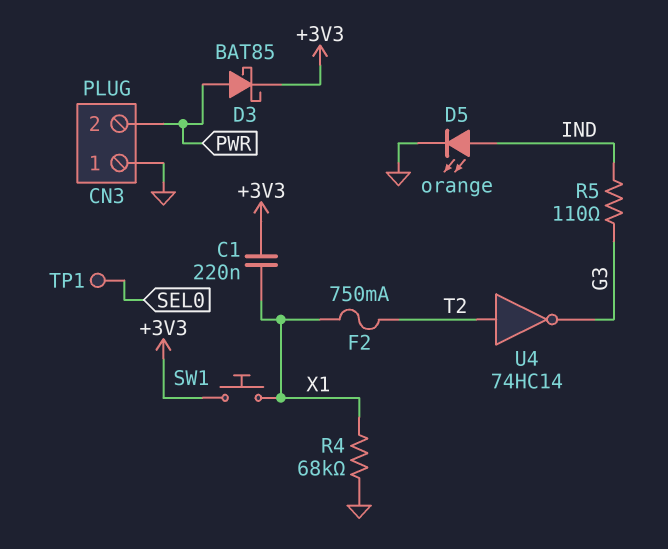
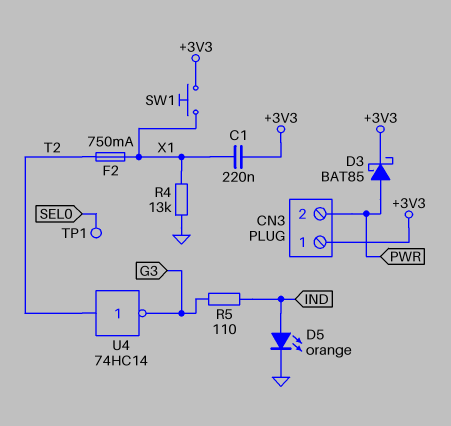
CN3 pin 1: GND -> +3V3
R4: 68k (GND, X1) -> 13k (GND, X1)

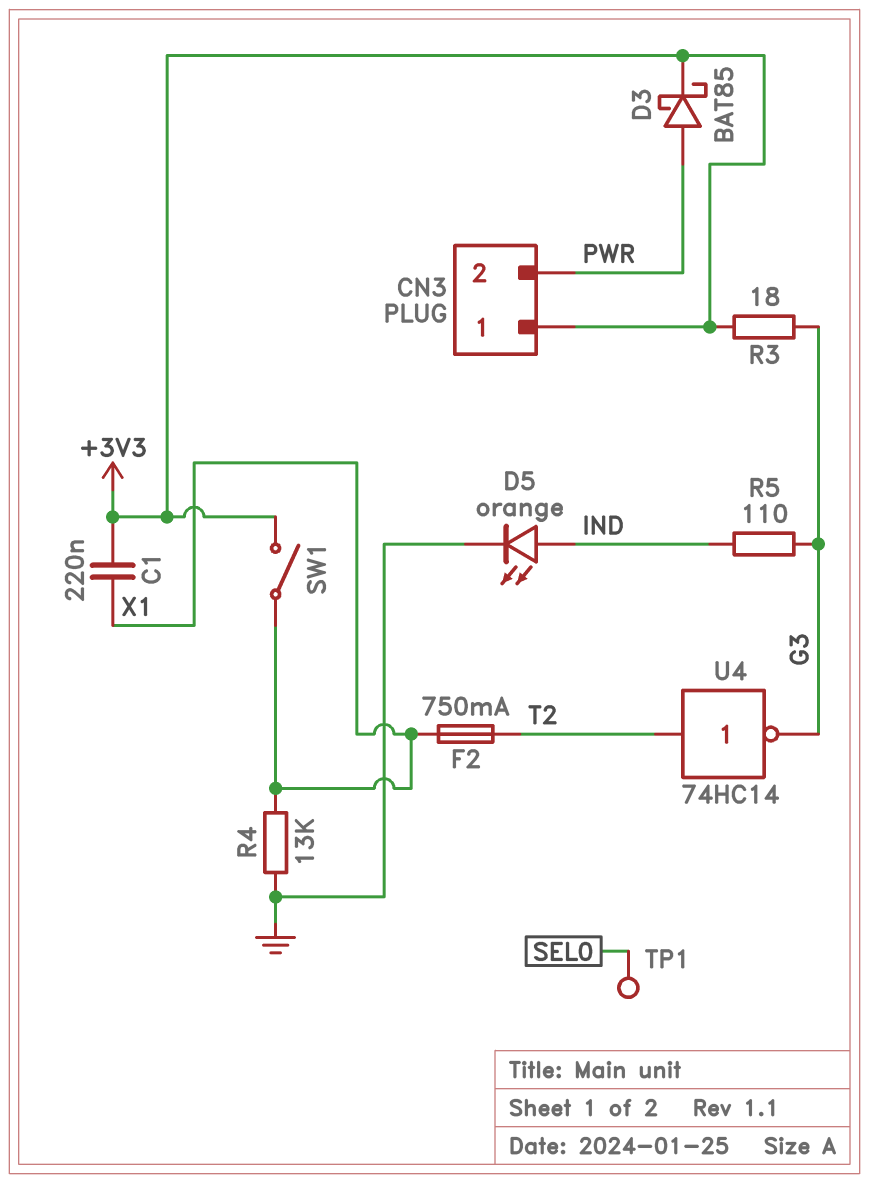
R3: none -> 18 (+3V3, G3)
SW1: button (+3V3, X1) -> switch (+3V3, X1)

